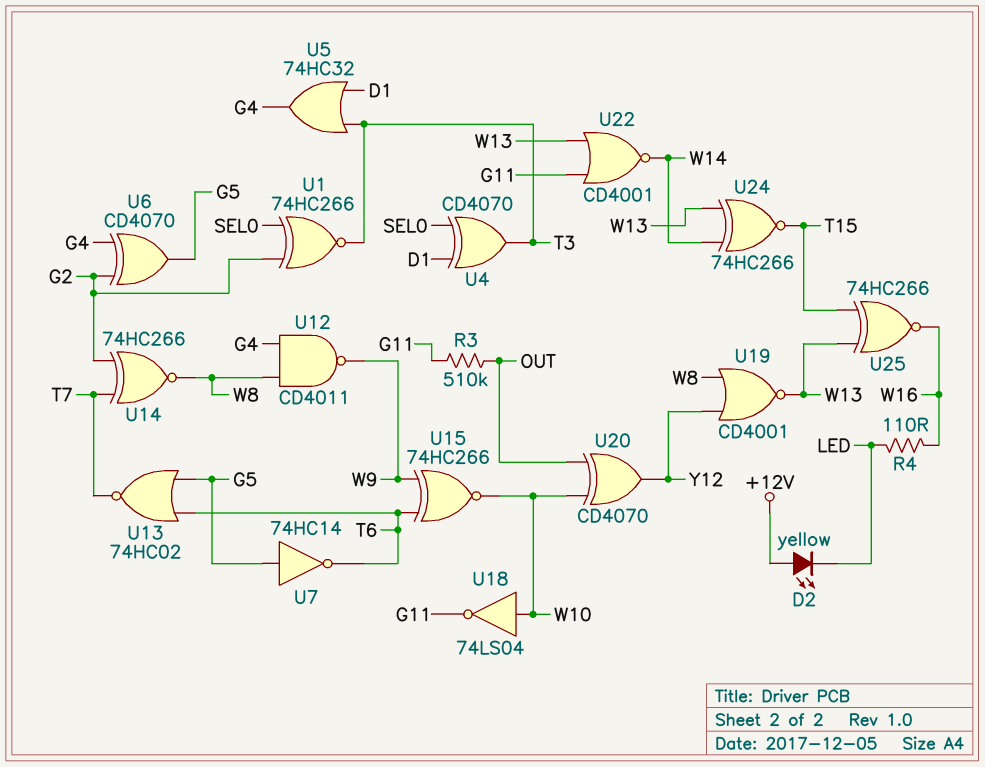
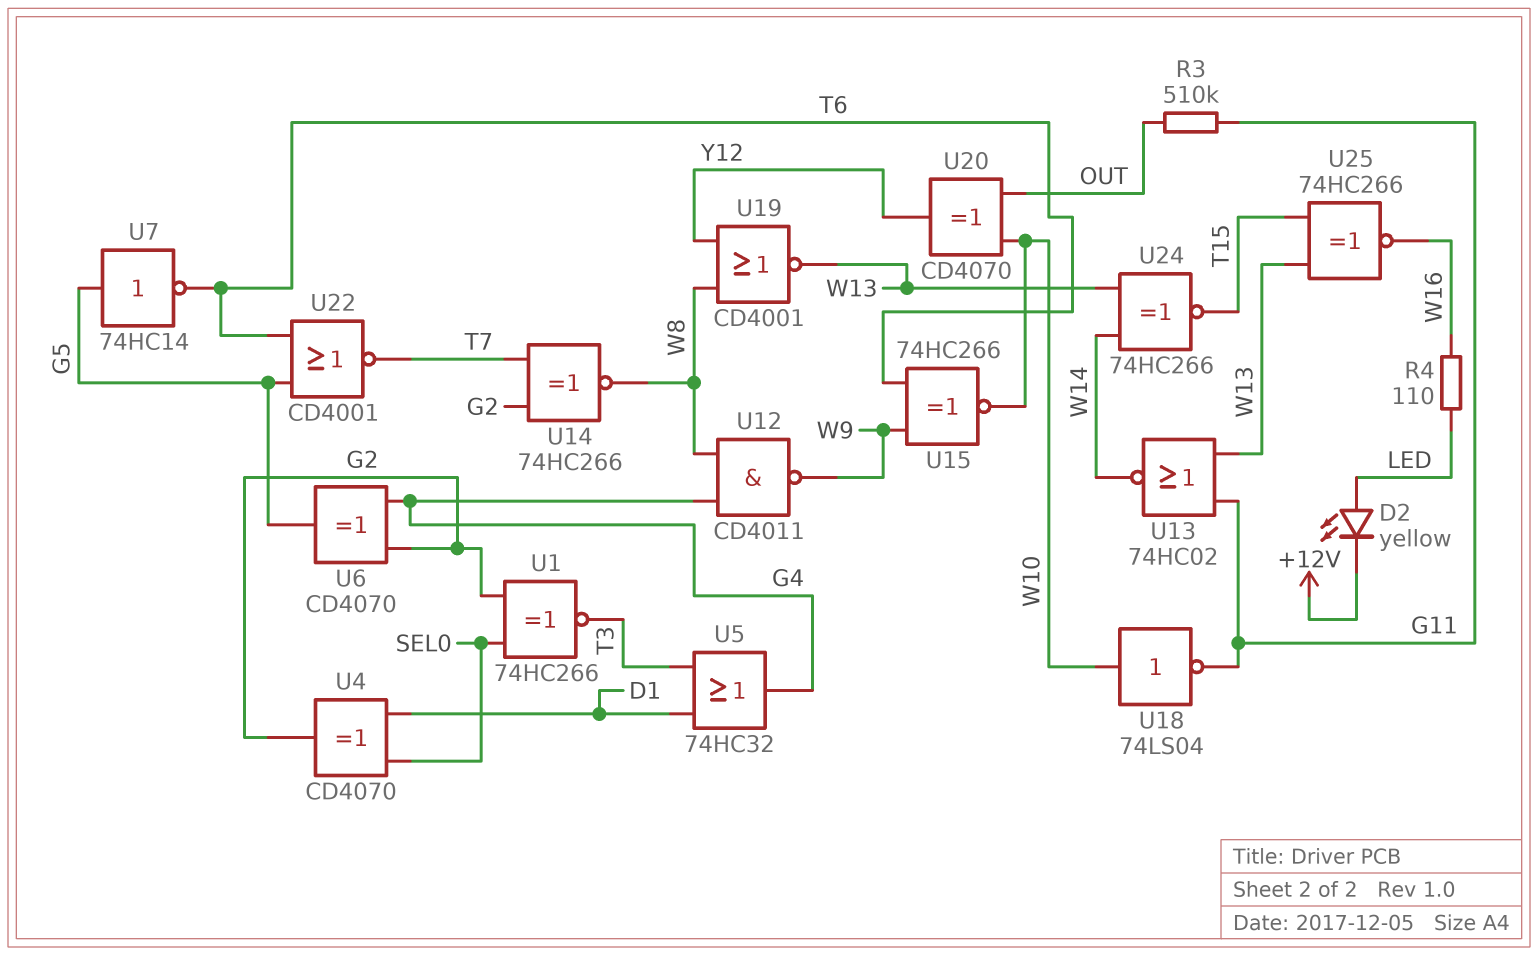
D2: LED yellow (A +12V, K LED) -> LED yellow (A LED, K +12V)
U4: XOR CD4070 (in D1, in SEL0, out T3) -> XOR CD4070 (in D1, in SEL0, out G2)
U13: NOR 74HC02 (in G5, in T6, out T7) -> NOR 74HC02 (in G11, in W13, out W14)
U22: NOR CD4001 (in G11, in W13, out W14) -> NOR CD4001 (in G5, in T6, out T7)

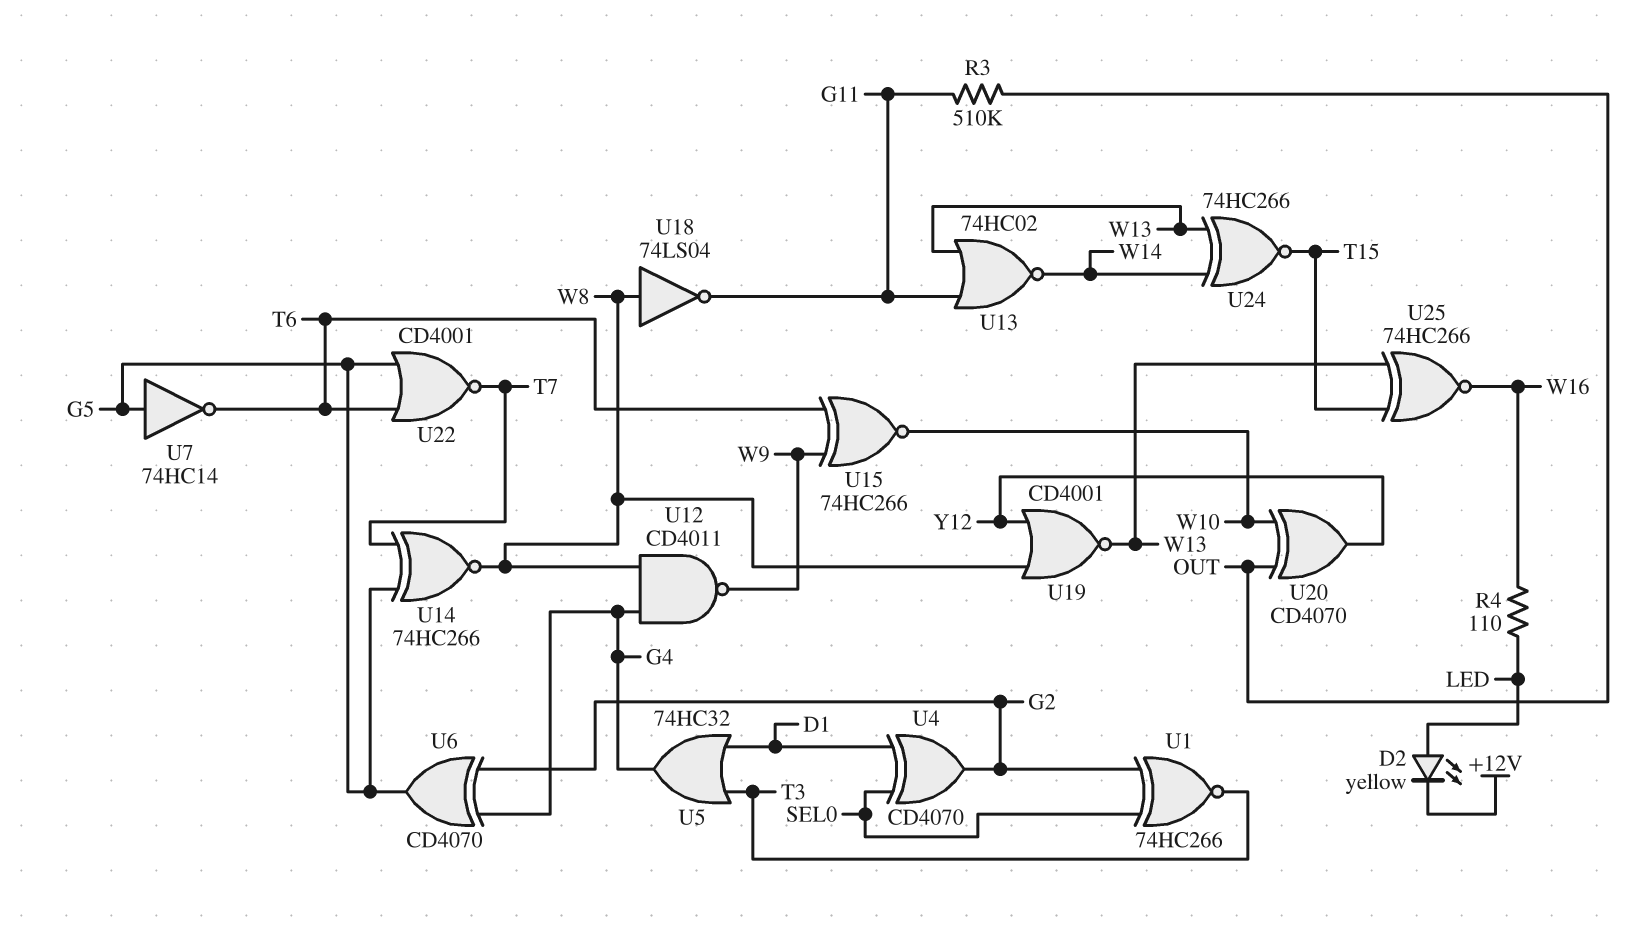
U14: XNOR 74HC266 (in G2, in T7, out W8) -> XNOR 74HC266 (in G5, in T7, out W8)
U18: NOT 74LS04 (in W10, out G11) -> NOT 74LS04 (in W8, out G11)

